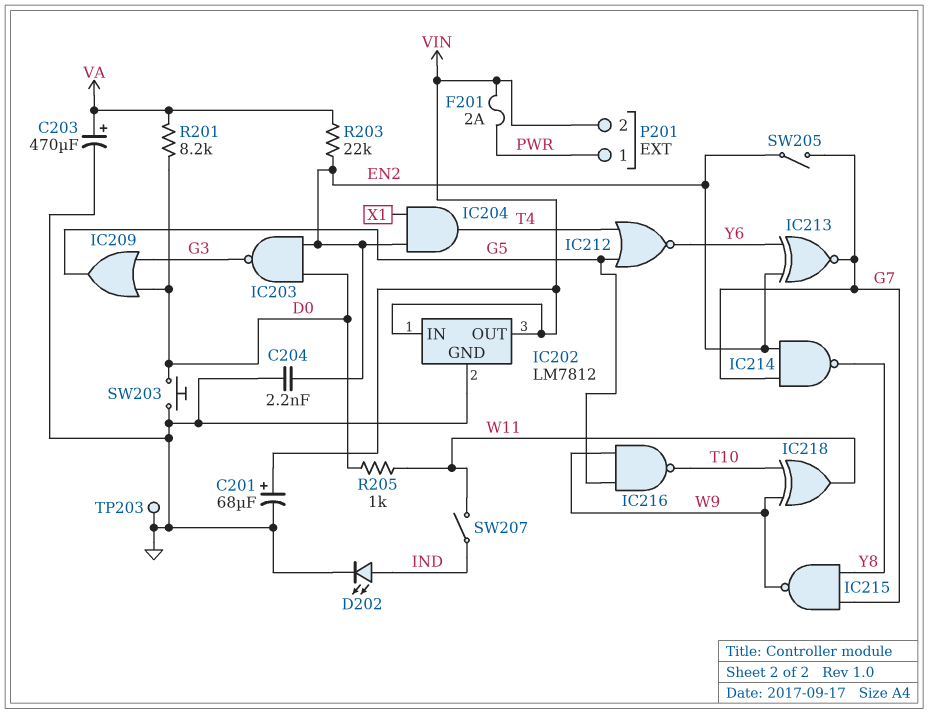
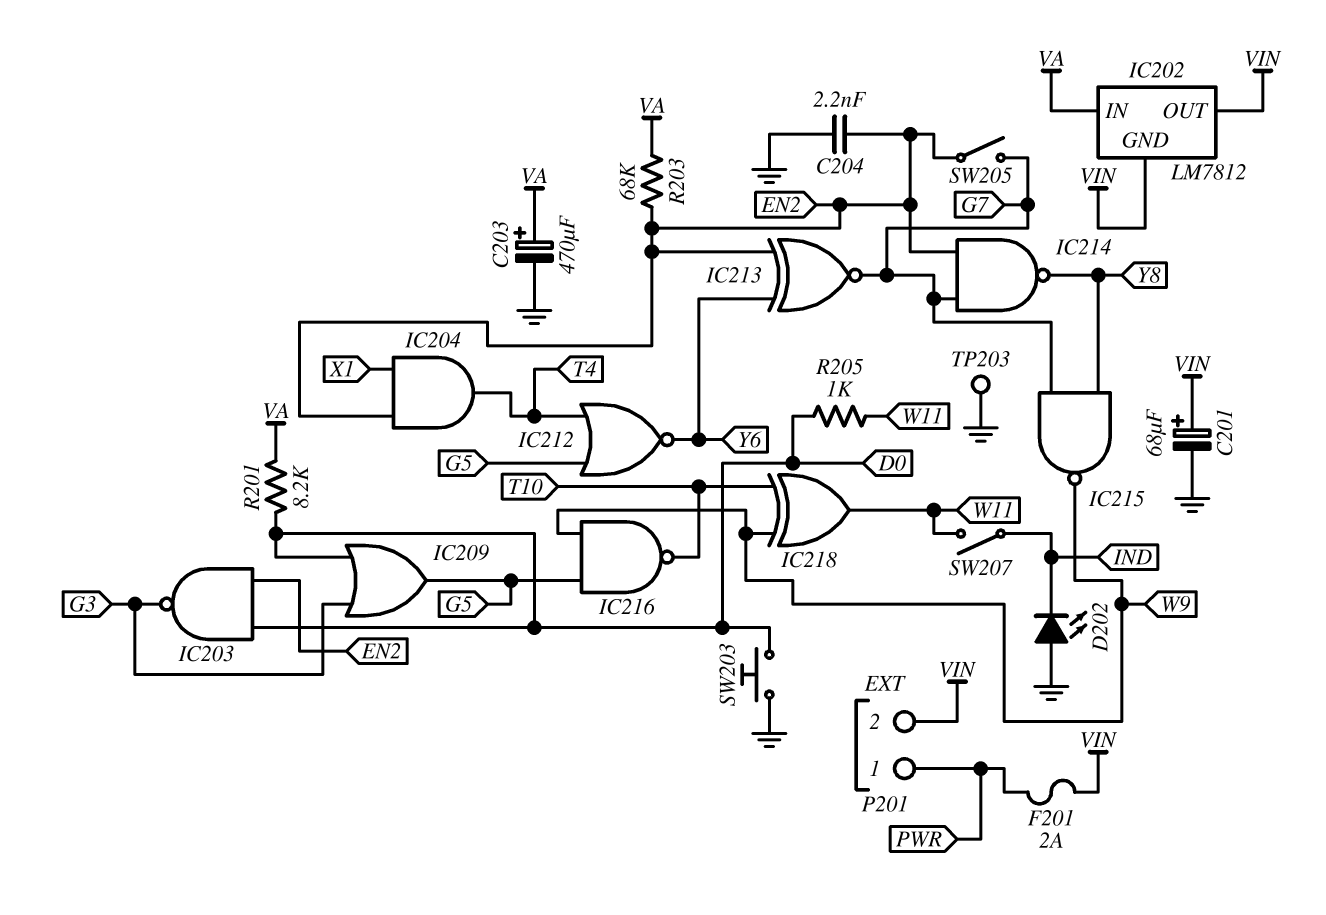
D202: LED (A IND, K GND) -> LED (A GND, K IND)
IC202 pin GND: GND -> VIN
IC202 pin IN: VIN -> VA
R203: 22k (EN2, VA) -> 68k (EN2, VA)

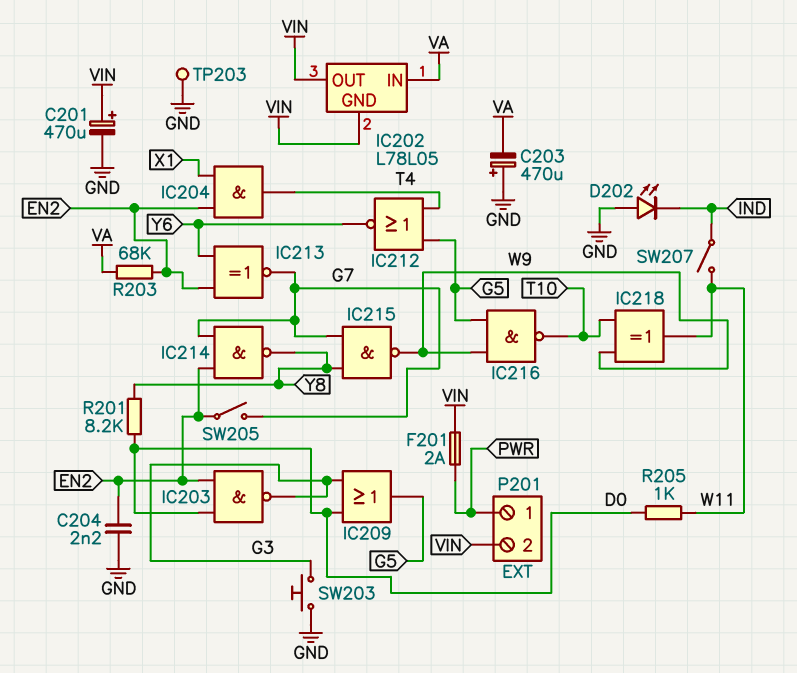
C201: 68uF (plus VIN, minus GND) -> 470uF (plus VIN, minus GND)
C203: 470uF (plus VA, minus GND) -> 470uF (plus GND, minus VA)
IC202: LM7812 -> L78L05
R201: 8.2k (D0, VA) -> 8.2k (D0, Y8)
SW203: button (D0, GND) -> button (G3, GND)

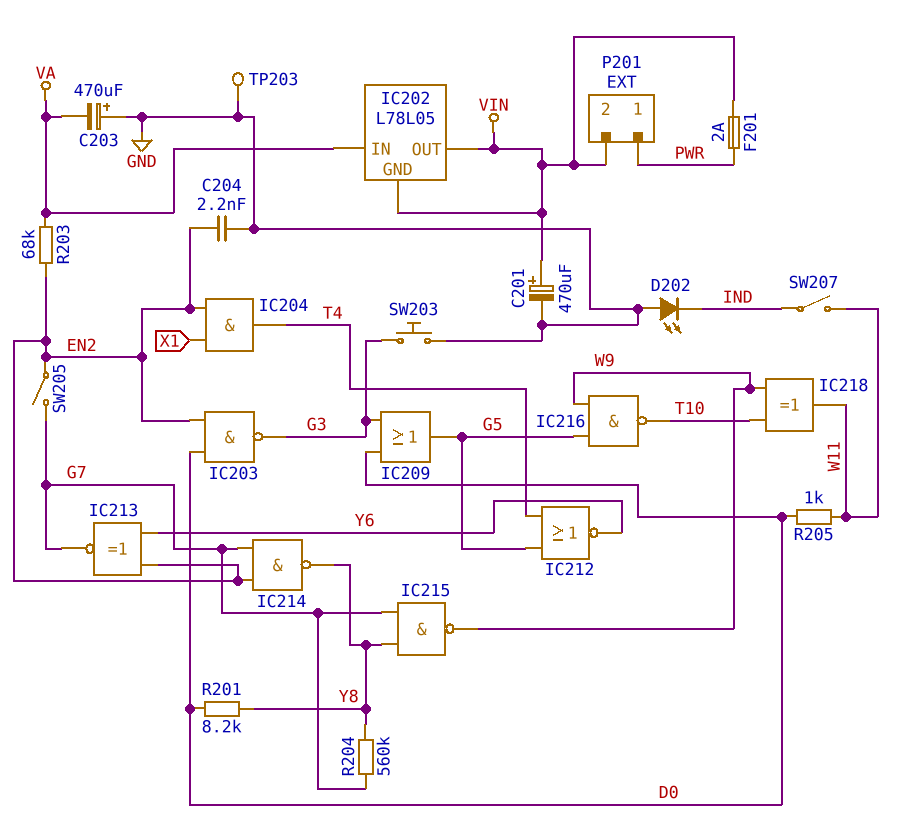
R204: none -> 560k (G7, Y8)

